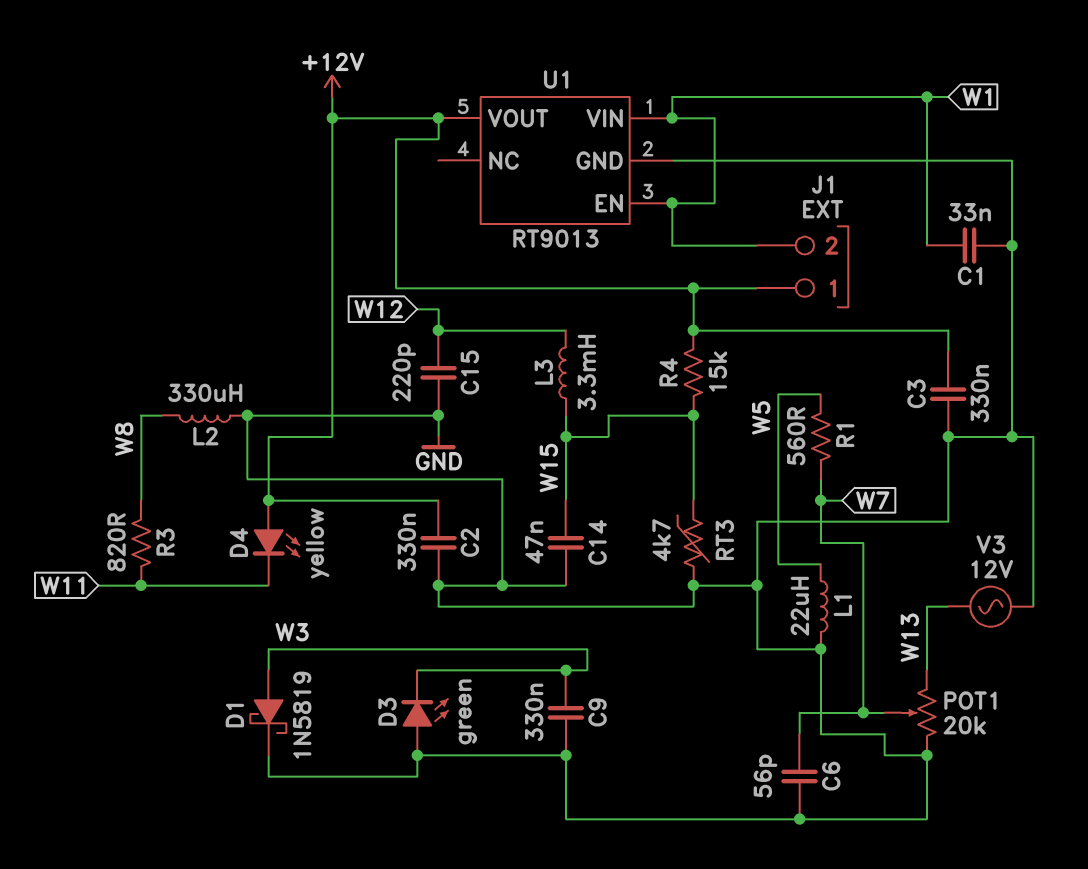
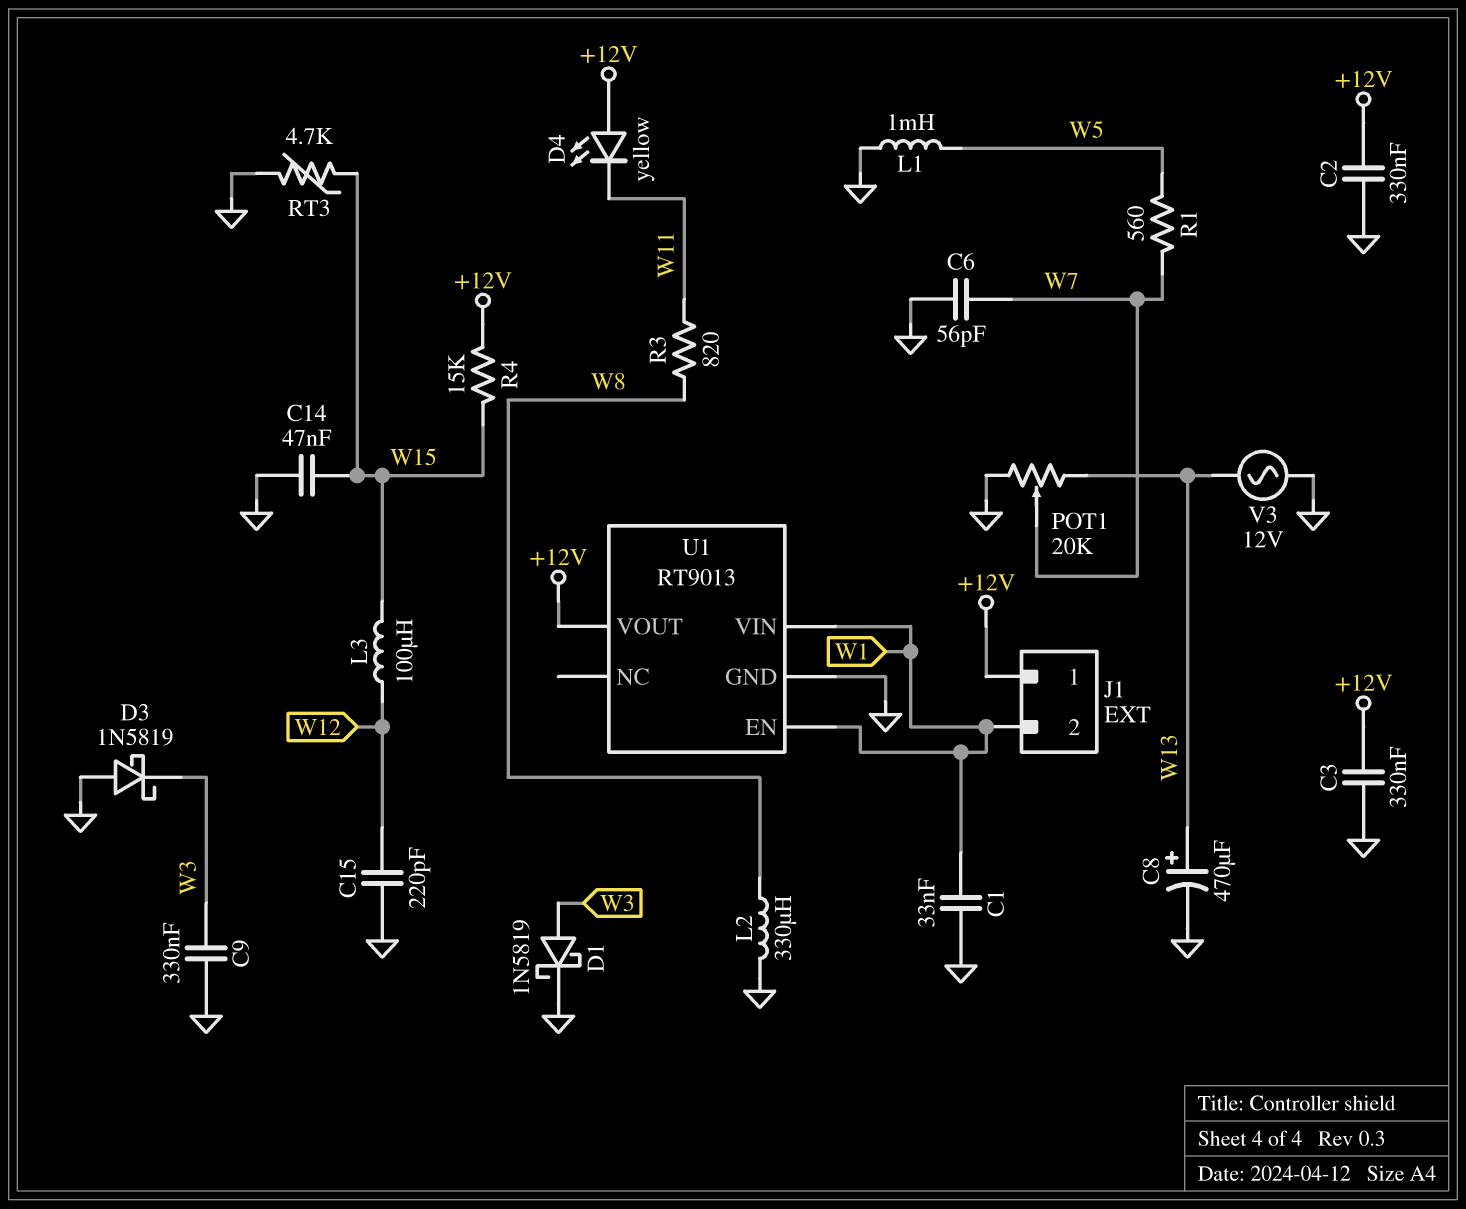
C8: none -> 470uF (plus W13, minus GND)
D3: LED green (A GND, K W3) -> schottky 1N5819 (A GND, K W3)
L1: 22uH (GND, W5) -> 1mH (GND, W5)
L3: 3.3mH (W12, W15) -> 100uH (W12, W15)

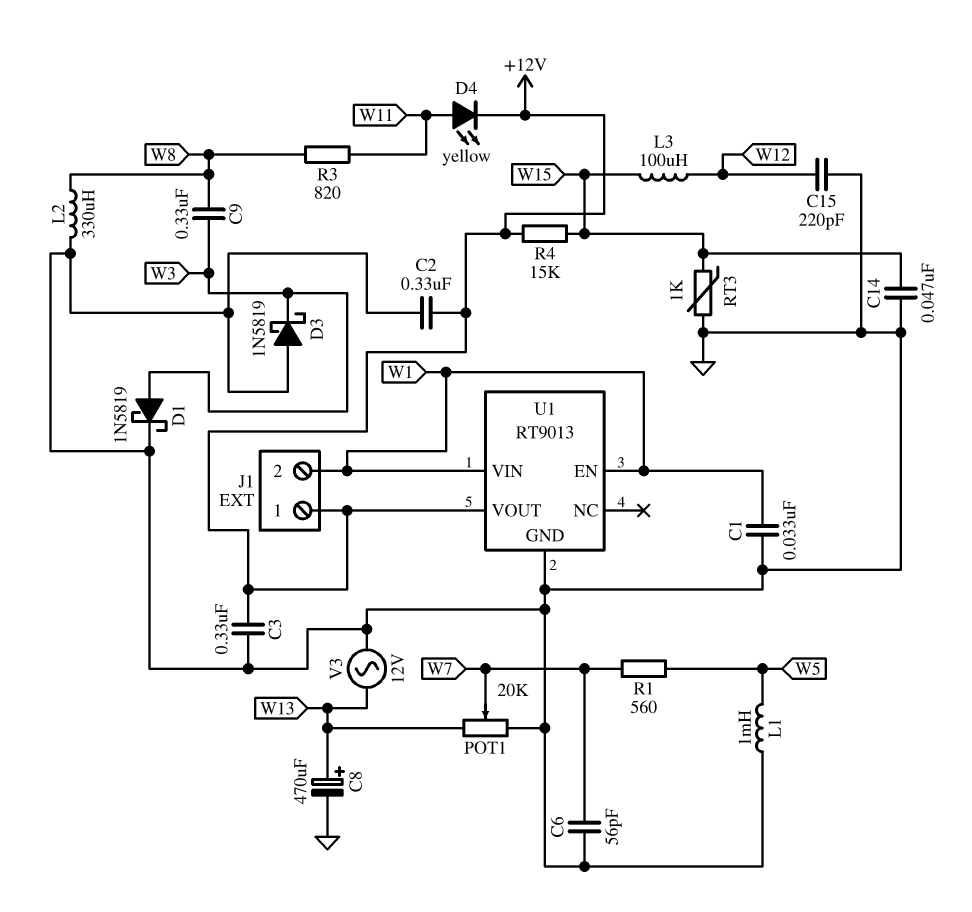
C9: 330nF (GND, W3) -> 330nF (W3, W8)
D4: LED yellow (A +12V, K W11) -> LED yellow (A W11, K +12V)
RT3: 4.7k (GND, W15) -> 1k (GND, W15)

